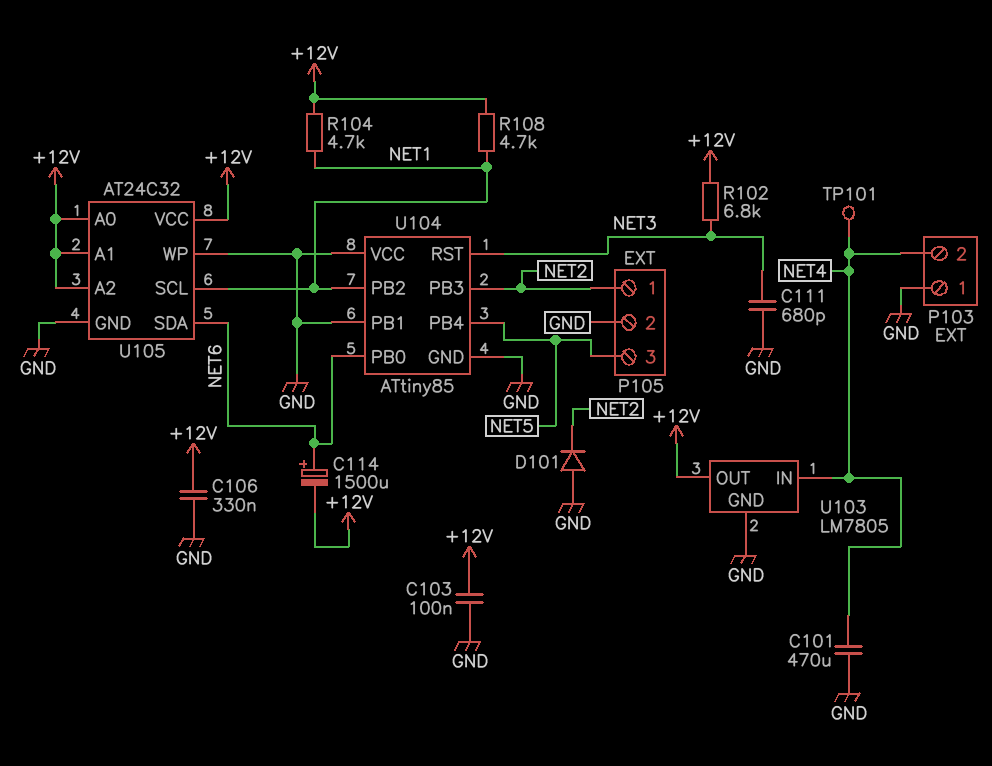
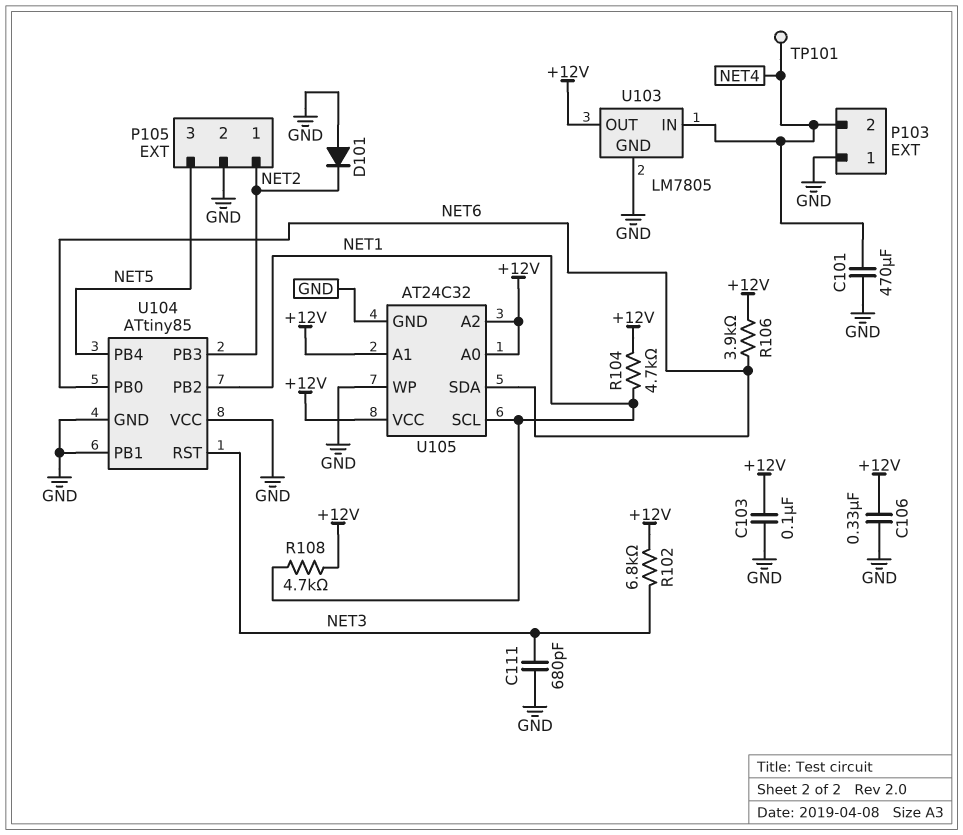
C114: 1500uF (plus NET6, minus +12V) -> none
R106: none -> 3.9k (+12V, NET6)

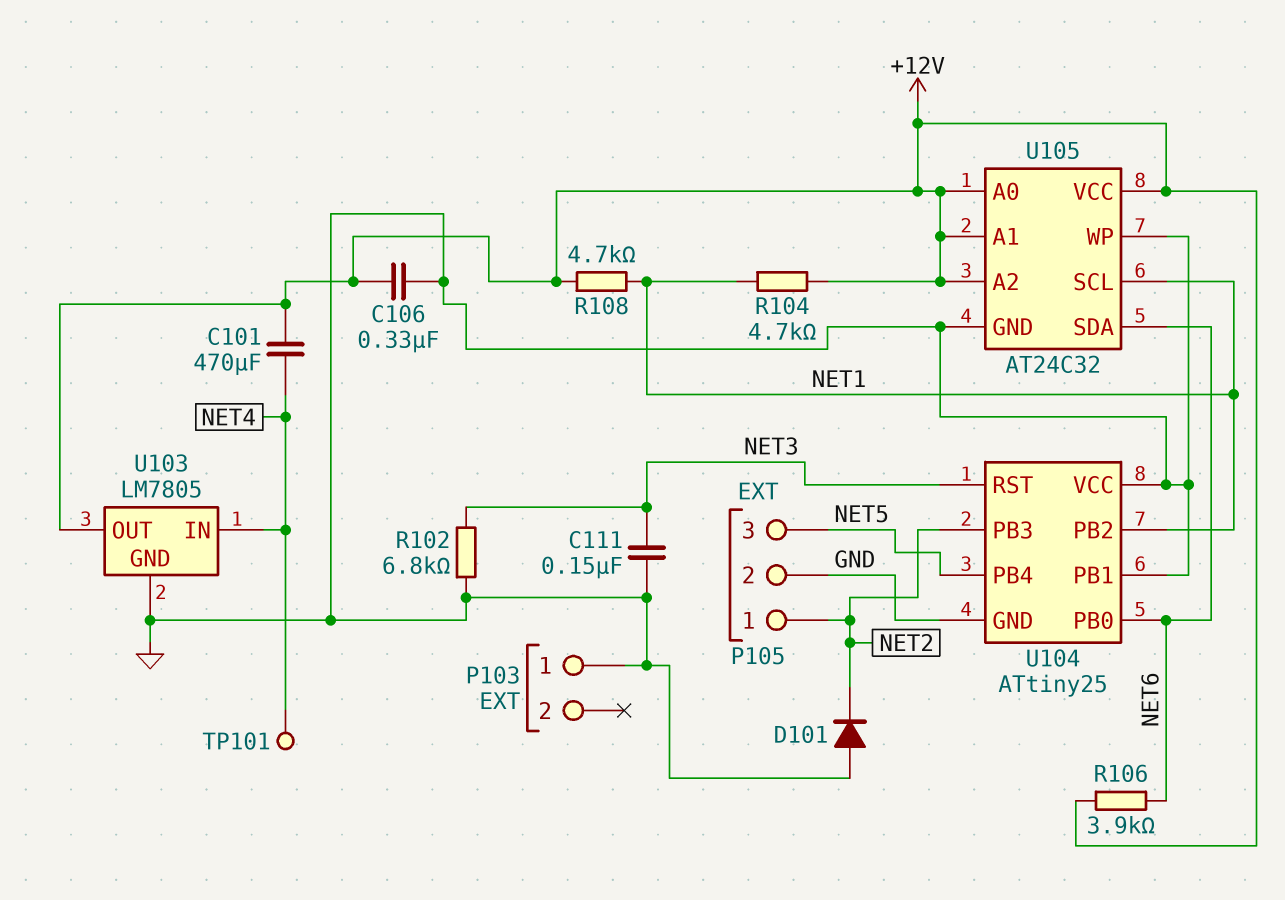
C101: 470uF (GND, NET4) -> 470uF (+12V, NET4)
C103: 100nF (+12V, GND) -> none
C111: 680pF (GND, NET3) -> 150nF (GND, NET3)
P103 pin 2: NET4 -> none
R102: 6.8k (+12V, NET3) -> 6.8k (GND, NET3)
U104: ATtiny85 -> ATtiny25

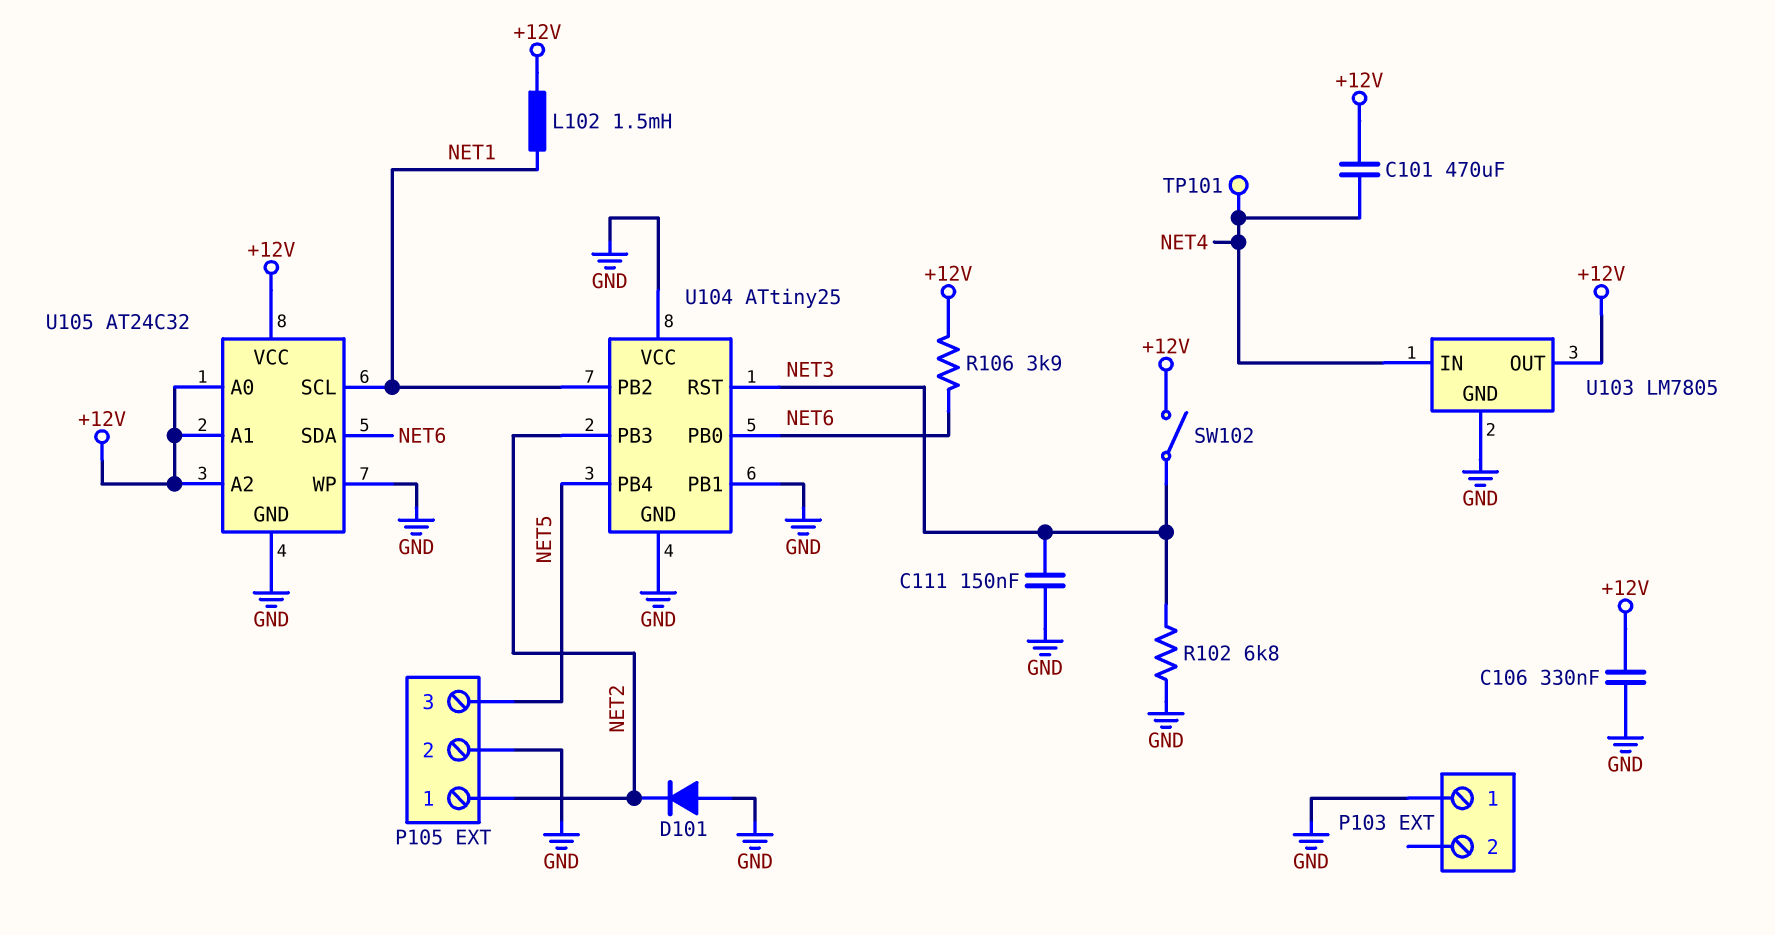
L102: none -> 1.5mH (+12V, NET1)
R104: 4.7k (+12V, NET1) -> none
R108: 4.7k (+12V, NET1) -> none
SW102: none -> switch (+12V, NET3)

